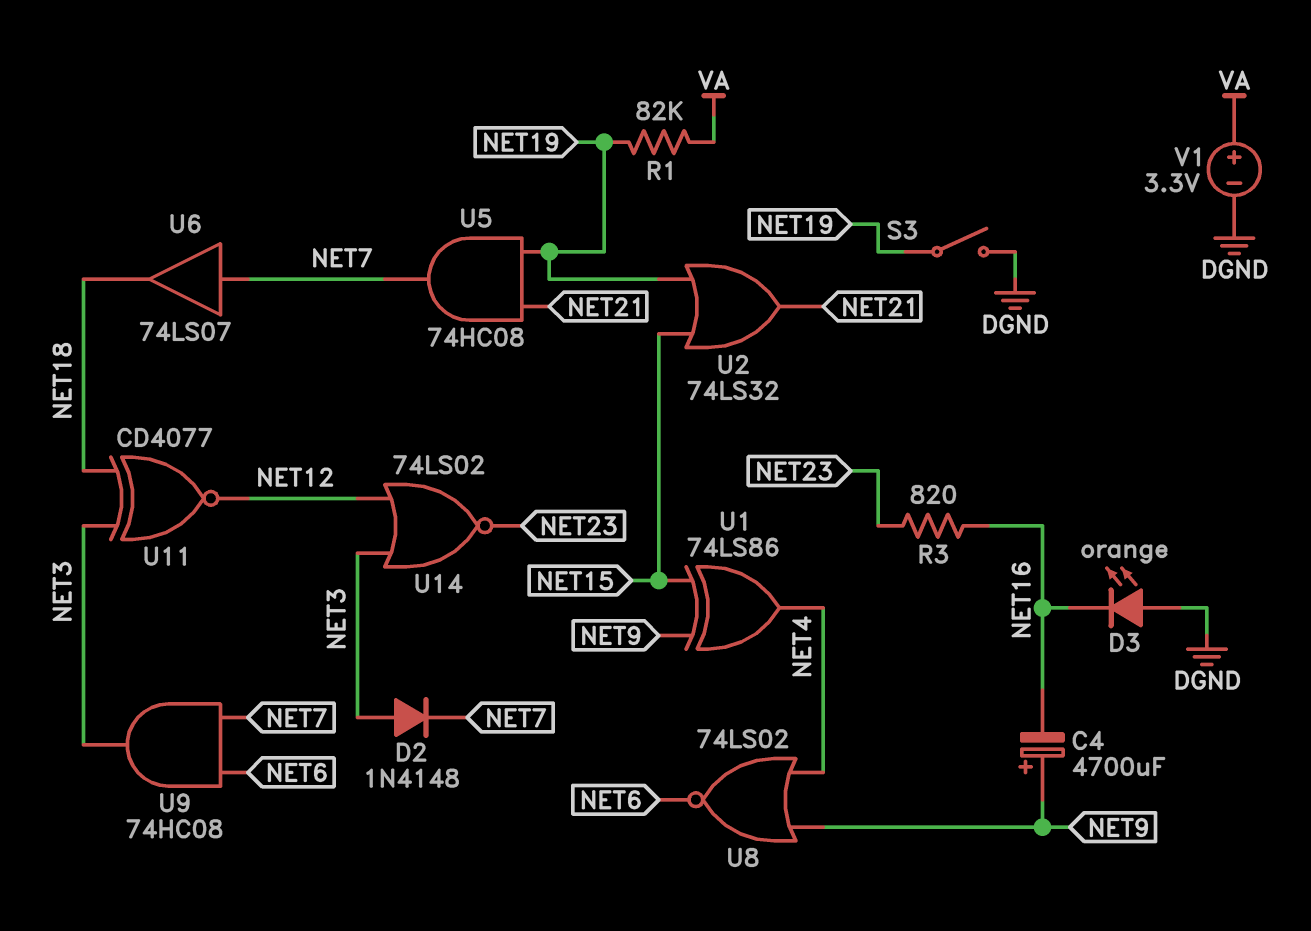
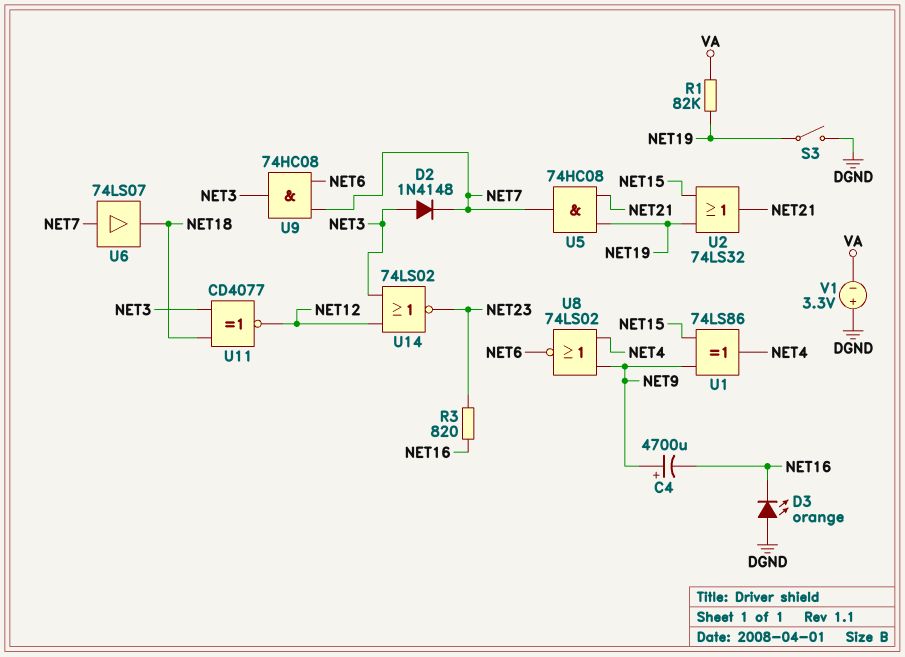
V1: 3.3V (plus VA, minus DGND) -> 3.3V (plus DGND, minus VA)

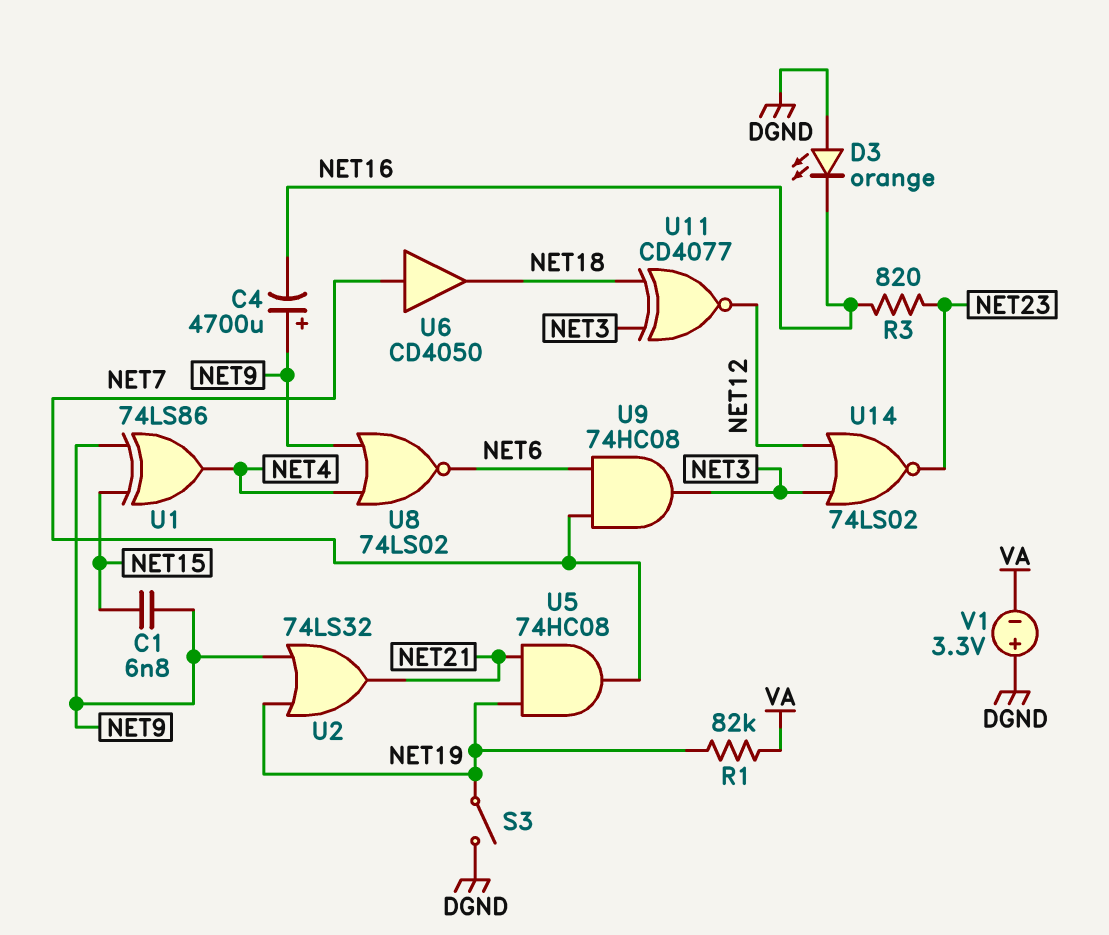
C1: none -> 6.8nF (NET9, NET15)
D2: diode 1N4148 (A NET3, K NET7) -> none
U2: OR 74LS32 (in NET15, in NET19, out NET21) -> OR 74LS32 (in NET9, in NET19, out NET21)
U6: buffer 74LS07 (in NET7, out NET18) -> buffer CD4050 (in NET7, out NET18)

